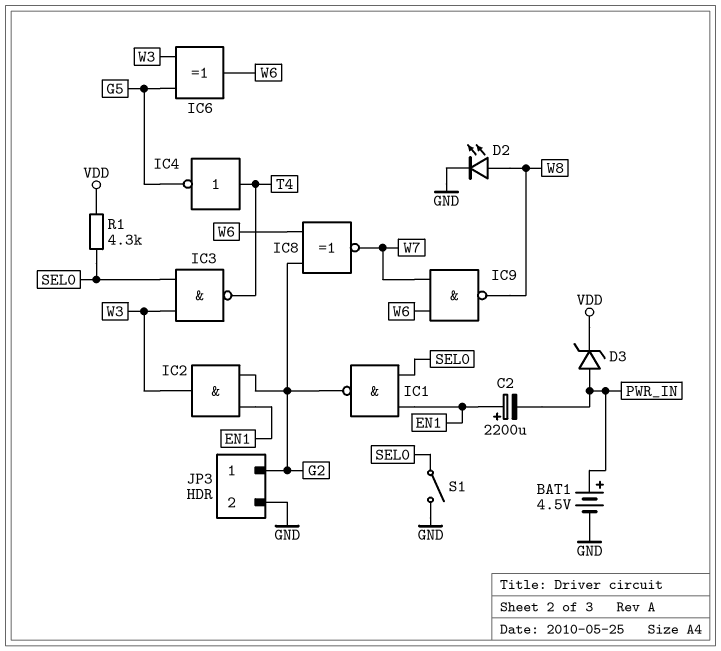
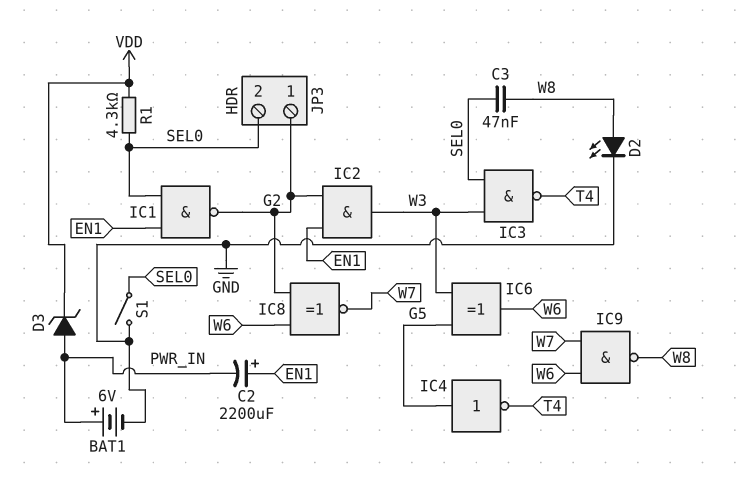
BAT1: 4.5V (plus PWR_IN, minus GND) -> 6V (plus PWR_IN, minus GND)
C3: none -> 47nF (SEL0, W8)
IC4: NOT (in T4, out G5) -> NOT (in G5, out T4)
JP3 pin 2: GND -> SEL0

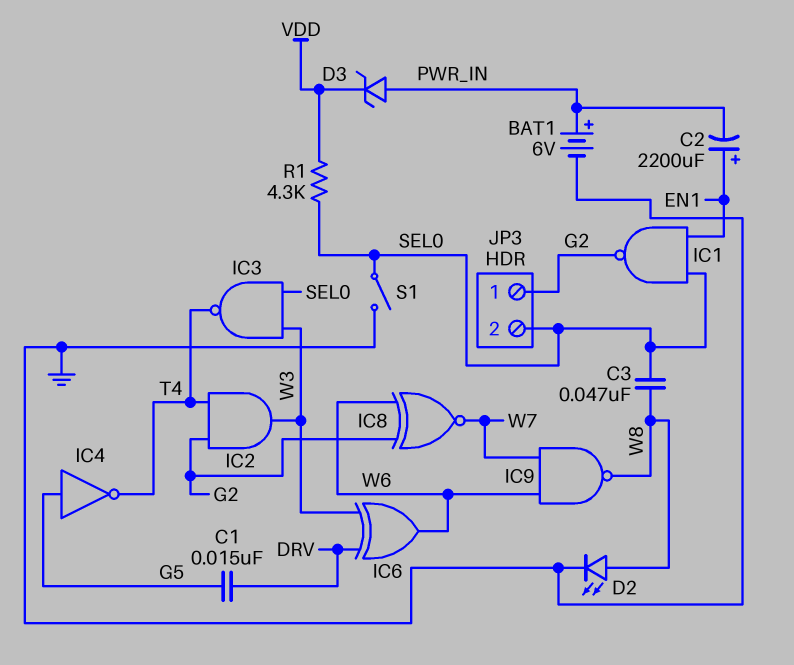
C1: none -> 15nF (DRV, G5)
IC2: AND (in EN1, in G2, out W3) -> AND (in G2, in T4, out W3)
IC6: XOR (in G5, in W3, out W6) -> XOR (in DRV, in W3, out W6)

